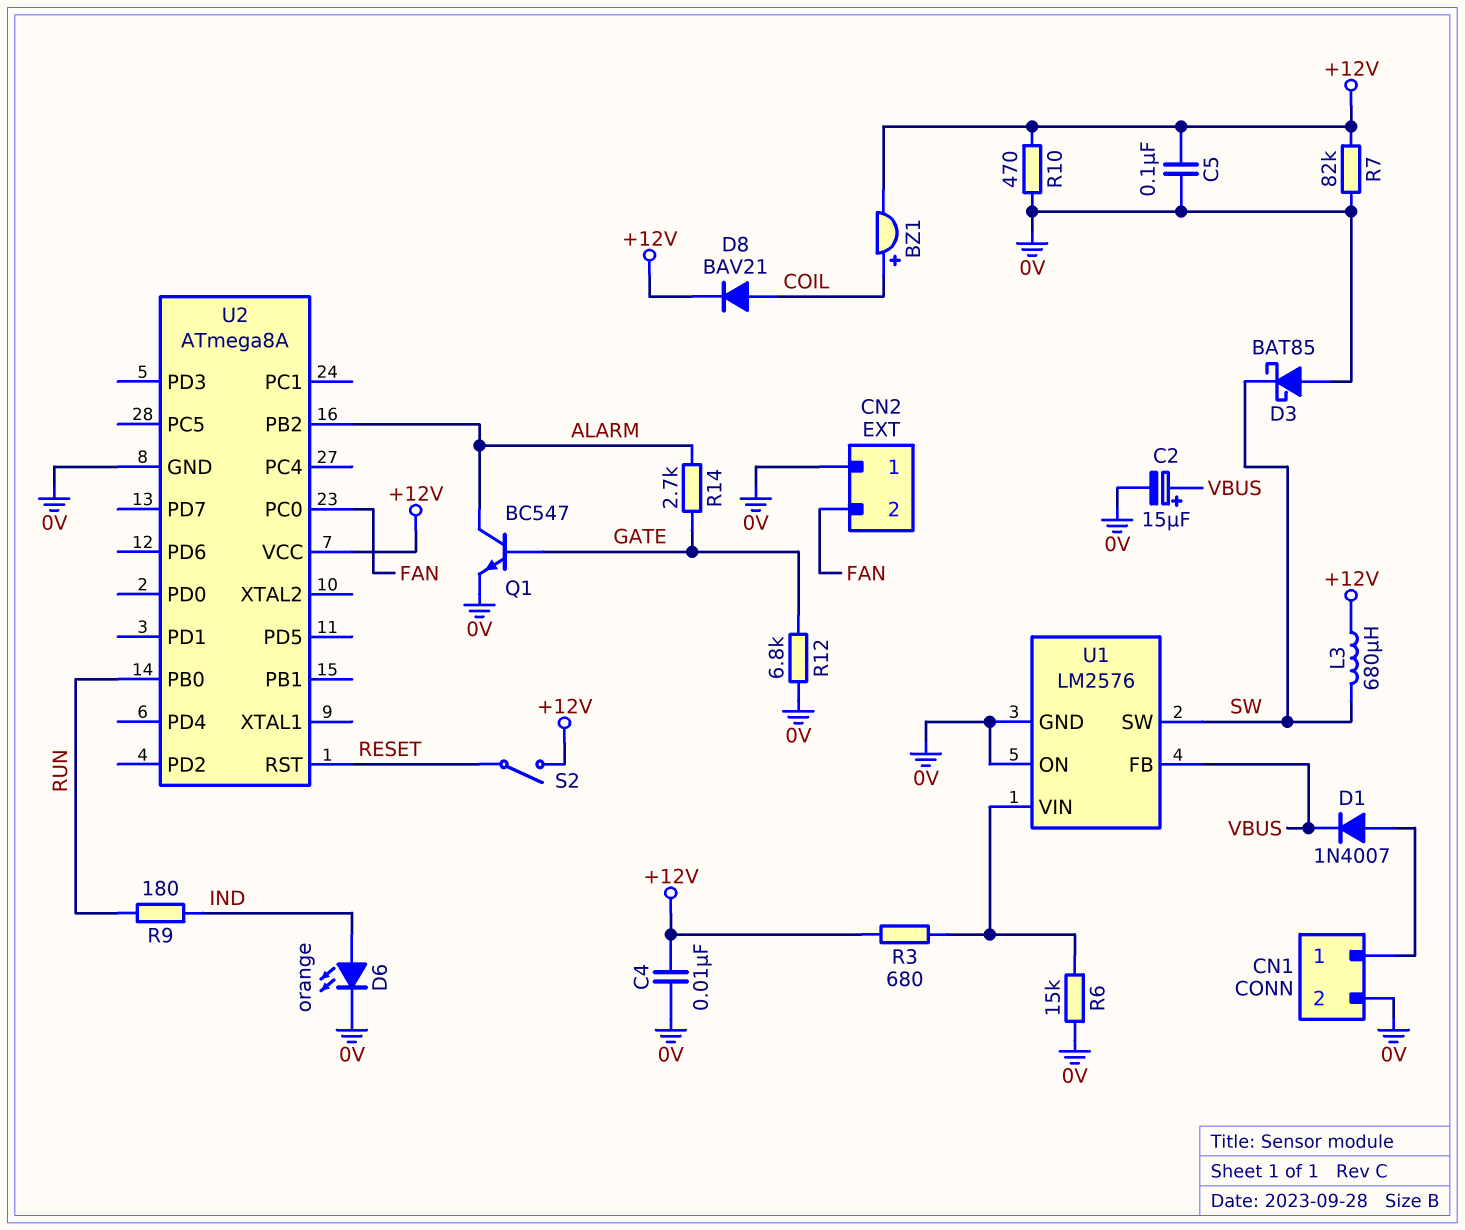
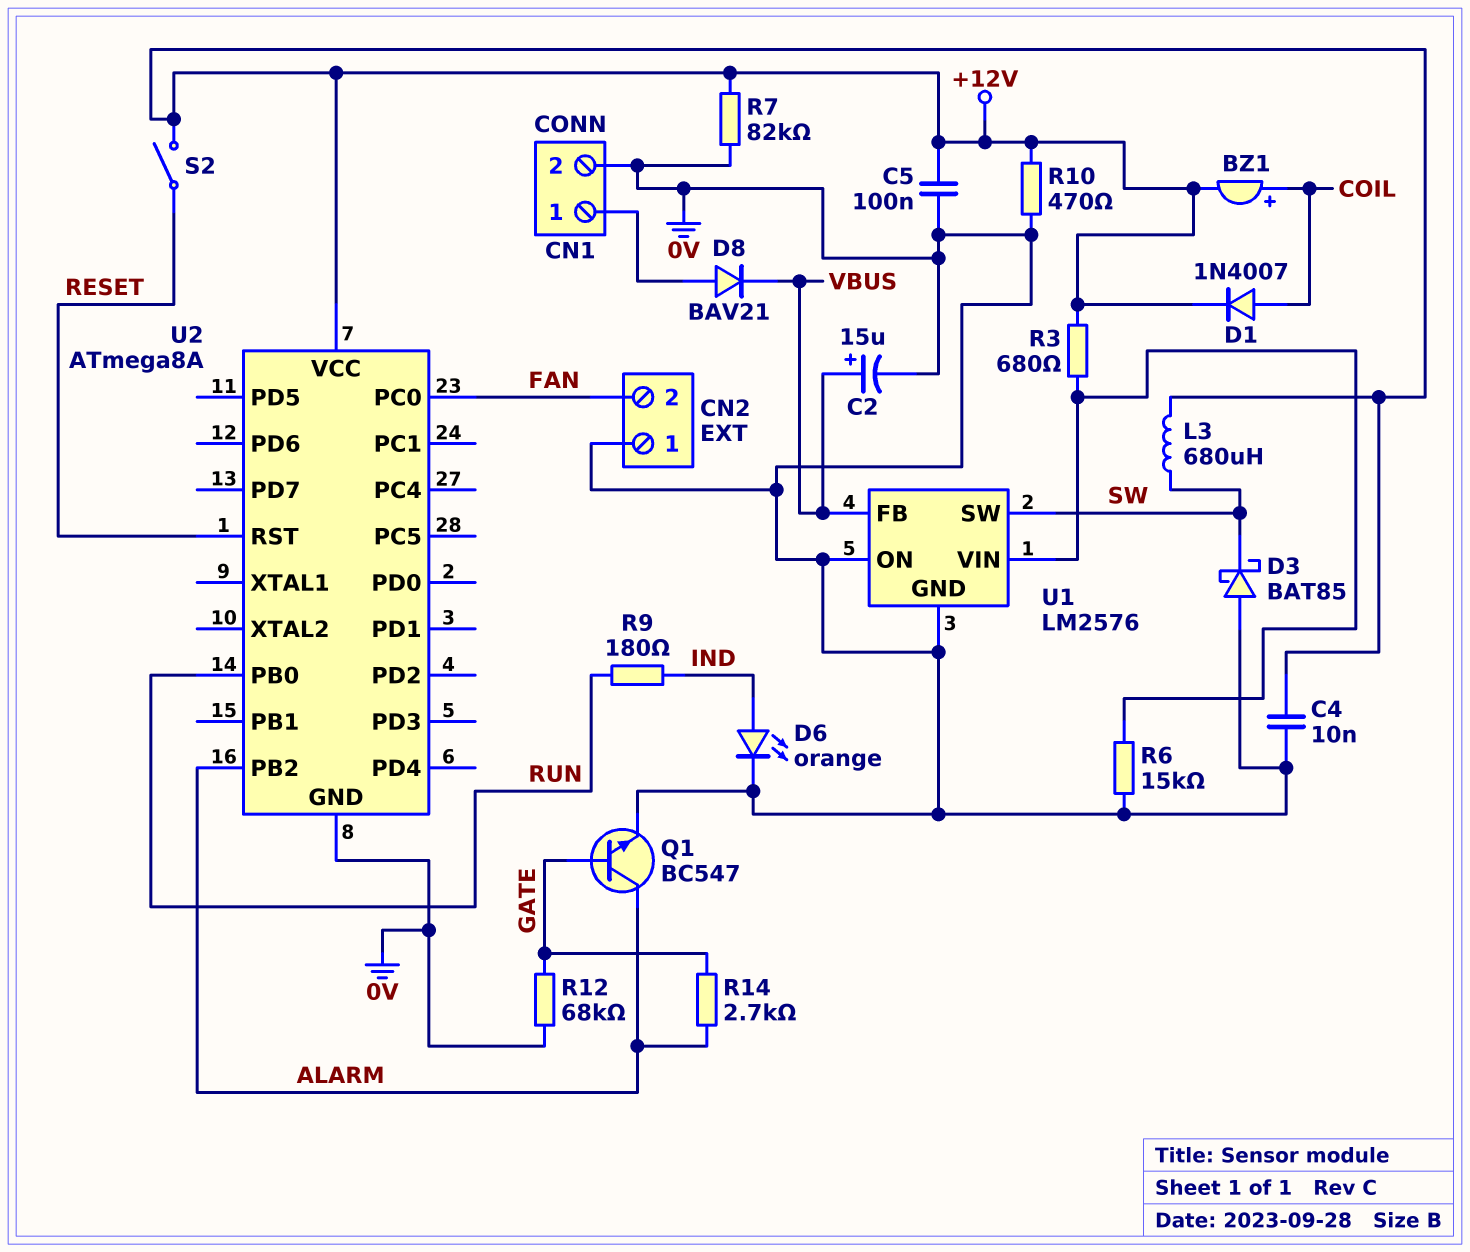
D1: diode 1N4007 (A CN1/1, K VBUS) -> diode 1N4007 (A COIL, K +12V)
D8: diode BAV21 (A COIL, K +12V) -> diode BAV21 (A CN1/1, K VBUS)
R12: 6.8k (0V, GATE) -> 68k (0V, GATE)

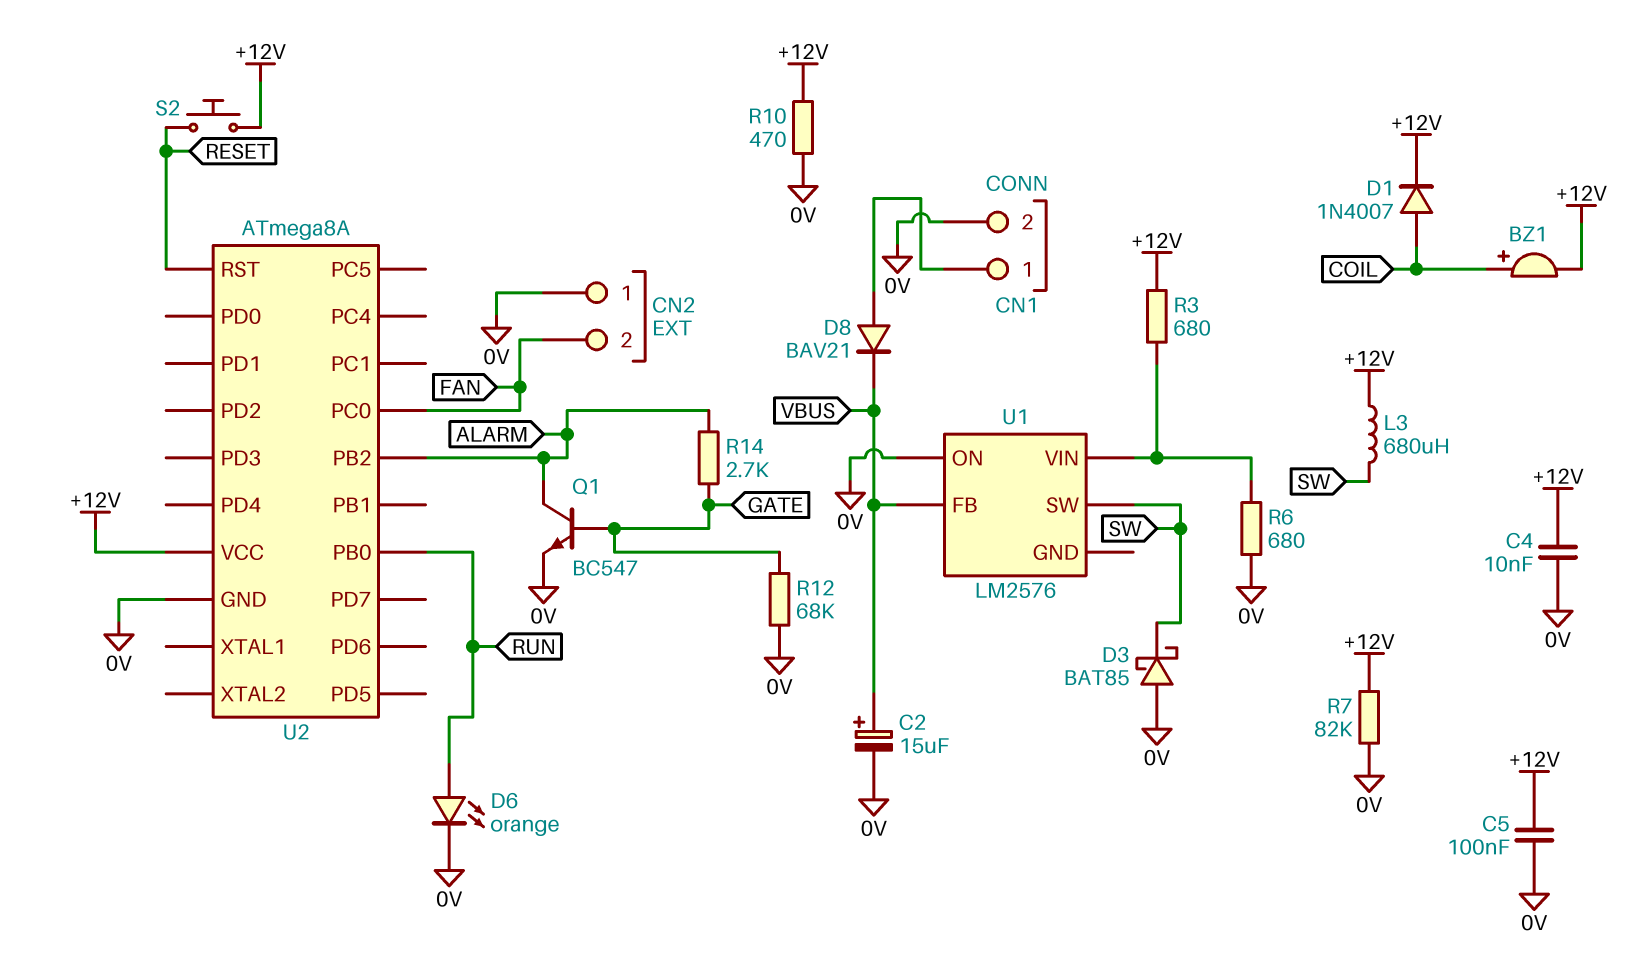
D6: LED orange (A IND, K 0V) -> LED orange (A RUN, K 0V)
R6: 15k (0V, U1/VIN) -> 680 (0V, U1/VIN)
R9: 180 (IND, RUN) -> none
S2: switch (+12V, RESET) -> button (+12V, RESET)
U1 pin GND: 0V -> none

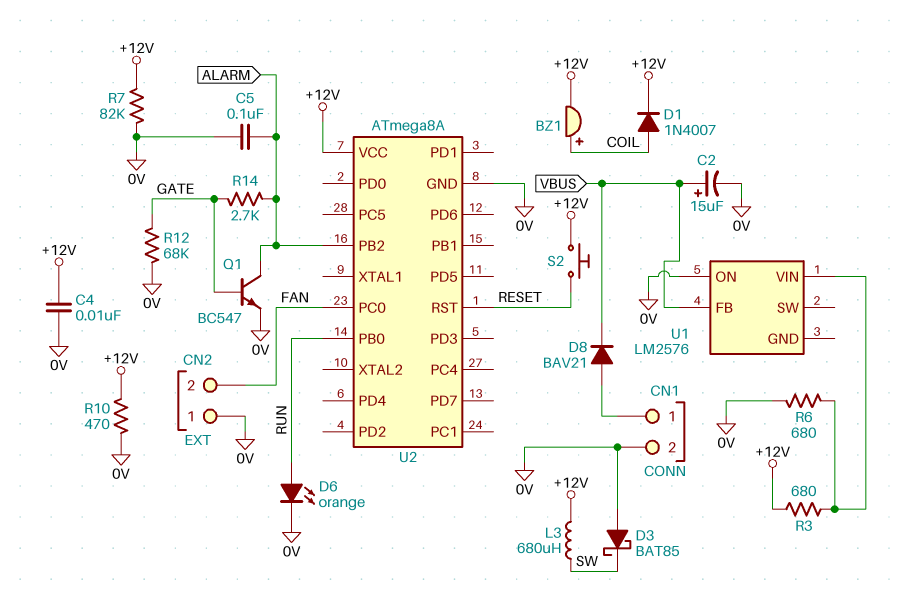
C5: 100nF (+12V, 0V) -> 100nF (0V, ALARM)
U1 pin SW: SW -> none

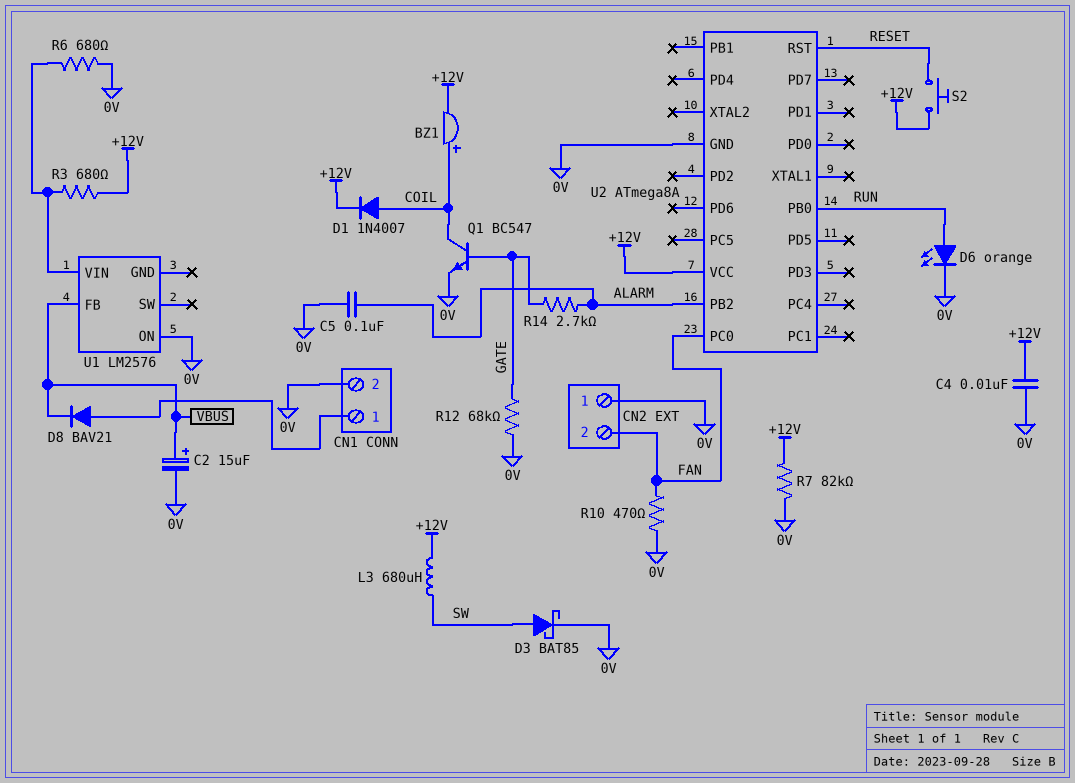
D3: schottky BAT85 (A 0V, K SW) -> schottky BAT85 (A SW, K 0V)
Q1: NPN BC547 (B GATE, C ALARM, E 0V) -> NPN BC547 (B GATE, C COIL, E 0V)
R10: 470 (+12V, 0V) -> 470 (0V, FAN)

